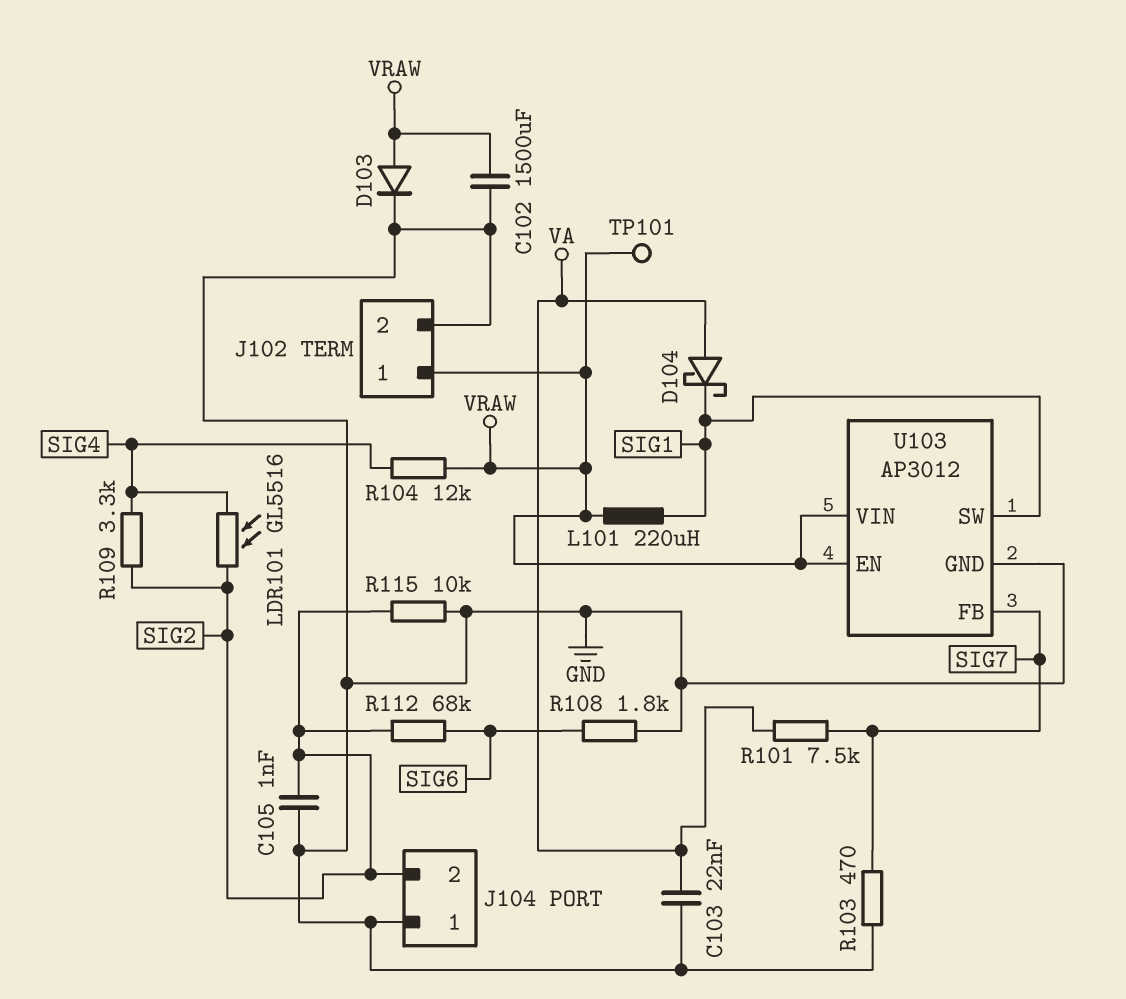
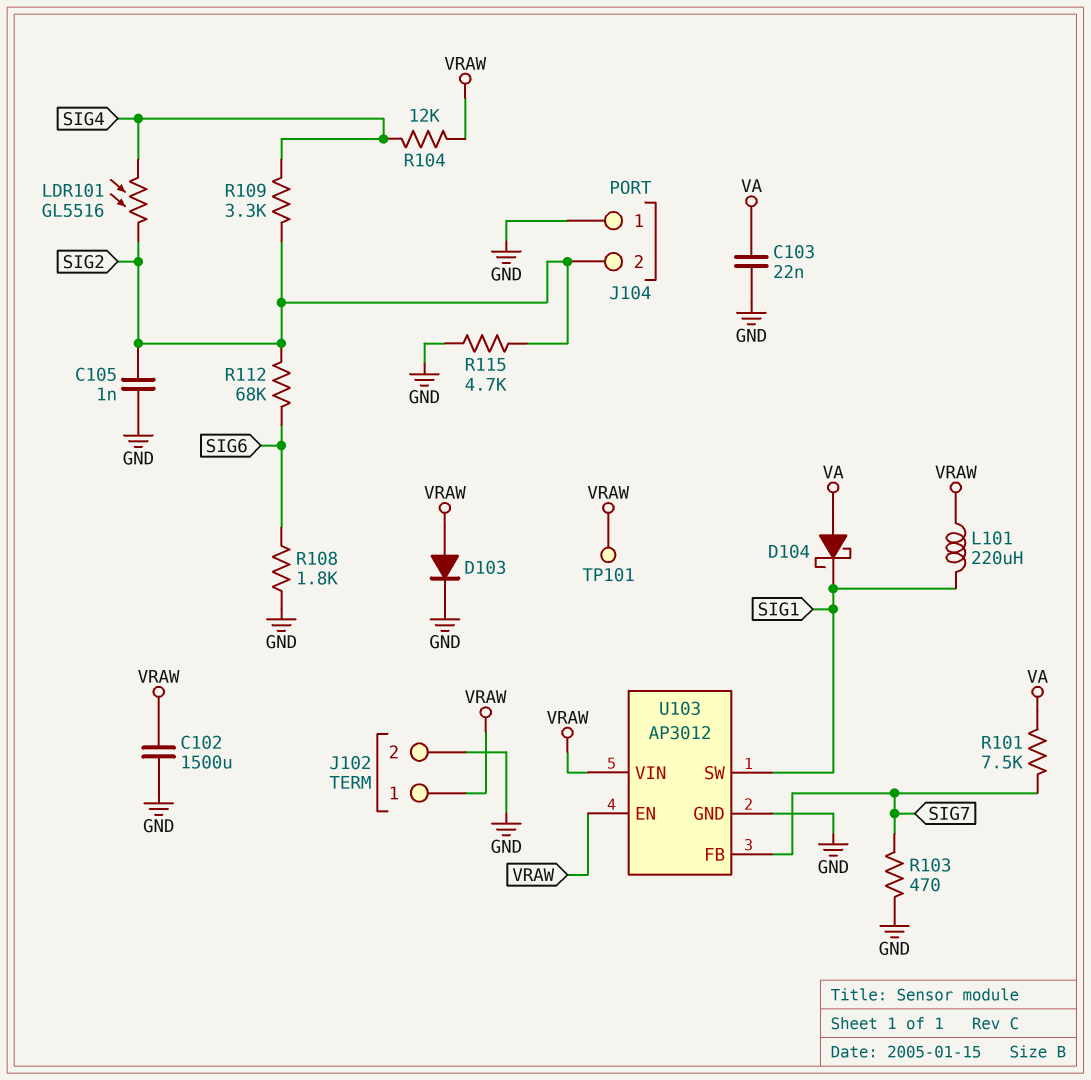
R115: 10k (GND, SIG2) -> 4.7k (GND, SIG2)

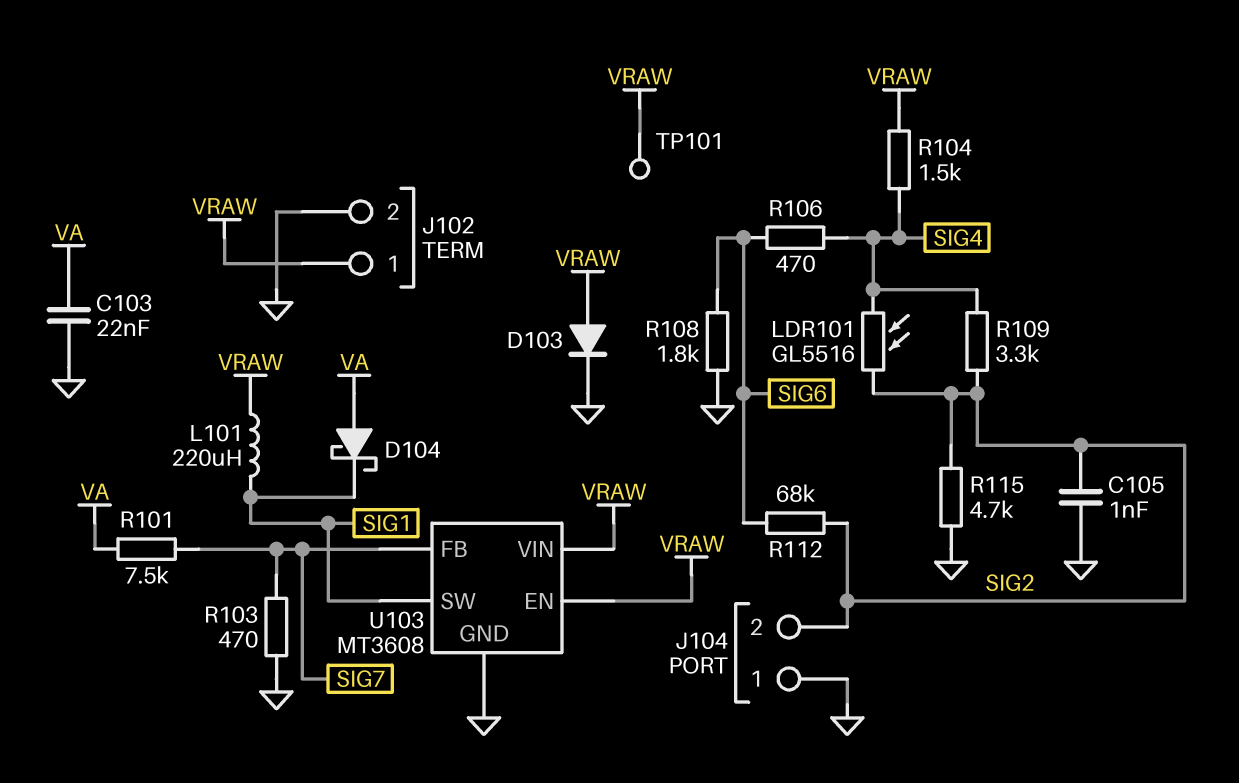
C102: 1500uF (GND, VRAW) -> none
R104: 12k (SIG4, VRAW) -> 1.5k (SIG4, VRAW)
R106: none -> 470 (SIG4, SIG6)
U103: AP3012 -> MT3608

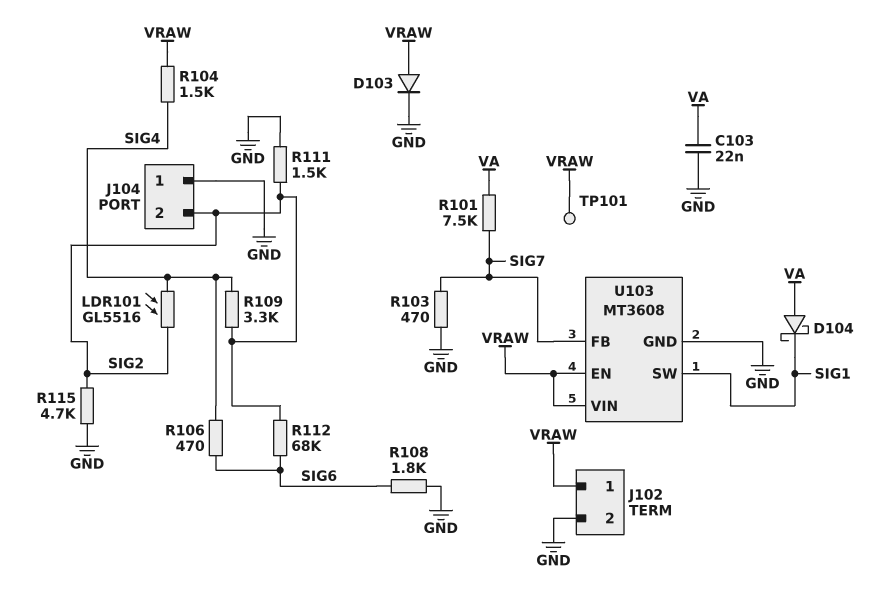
C105: 1nF (GND, SIG2) -> none
L101: 220uH (SIG1, VRAW) -> none
R111: none -> 1.5k (GND, SIG2)

